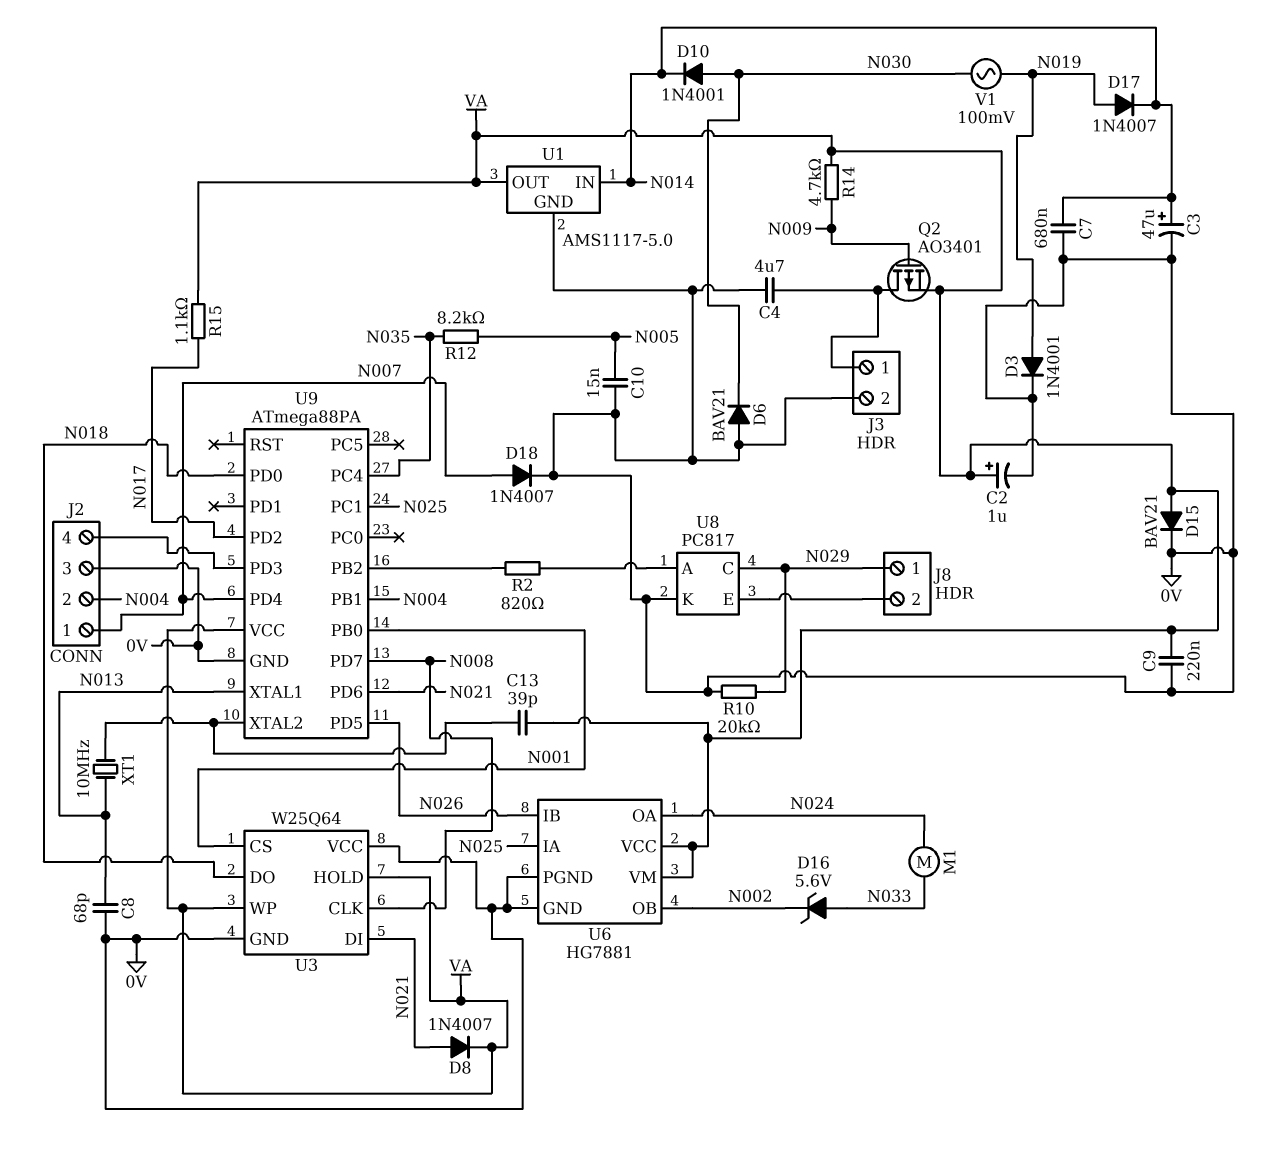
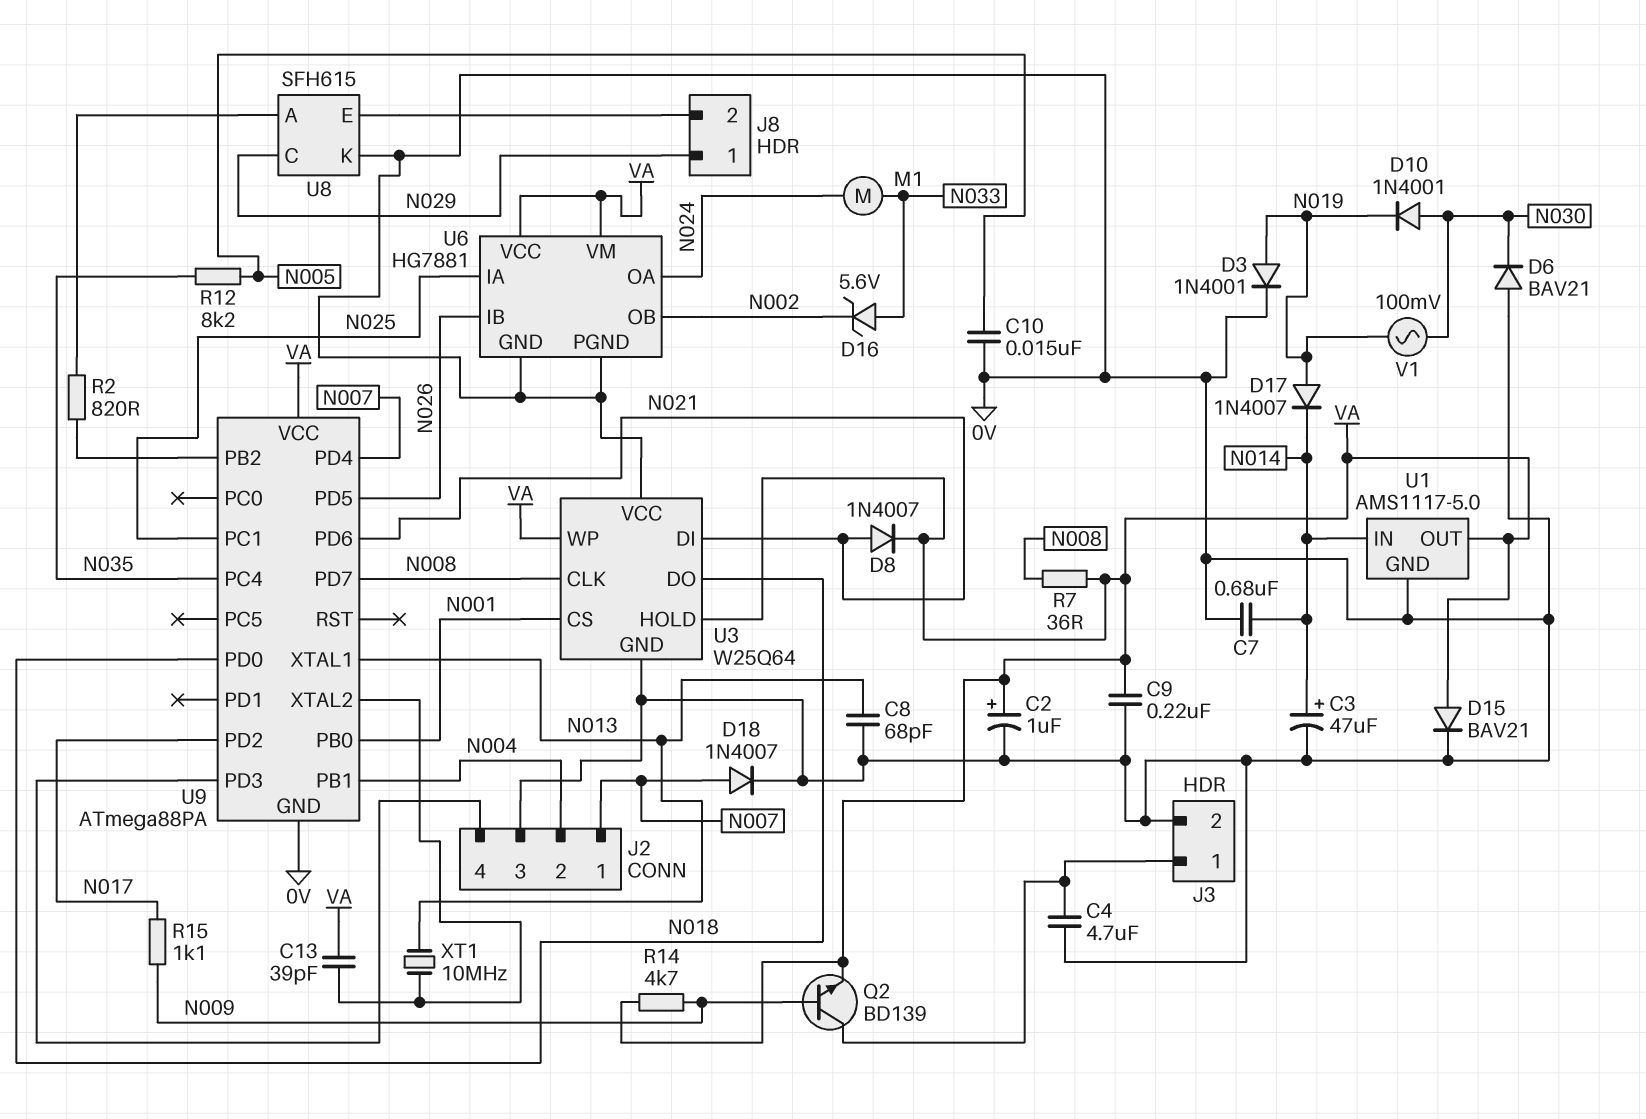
D10: diode 1N4001 (A N030, K N014) -> diode 1N4001 (A N030, K N019)
Q2: PMOS AO3401 (G N009, D J3/1, S VA) -> NPN BD139 (B N009, C J3/1, E VA)
R7: none -> 36 (N008, VA)
R10: 20k (0V, N029) -> none
R15: 1.1k (N017, VA) -> 1.1k (N009, N017)
U8: PC817 -> SFH615

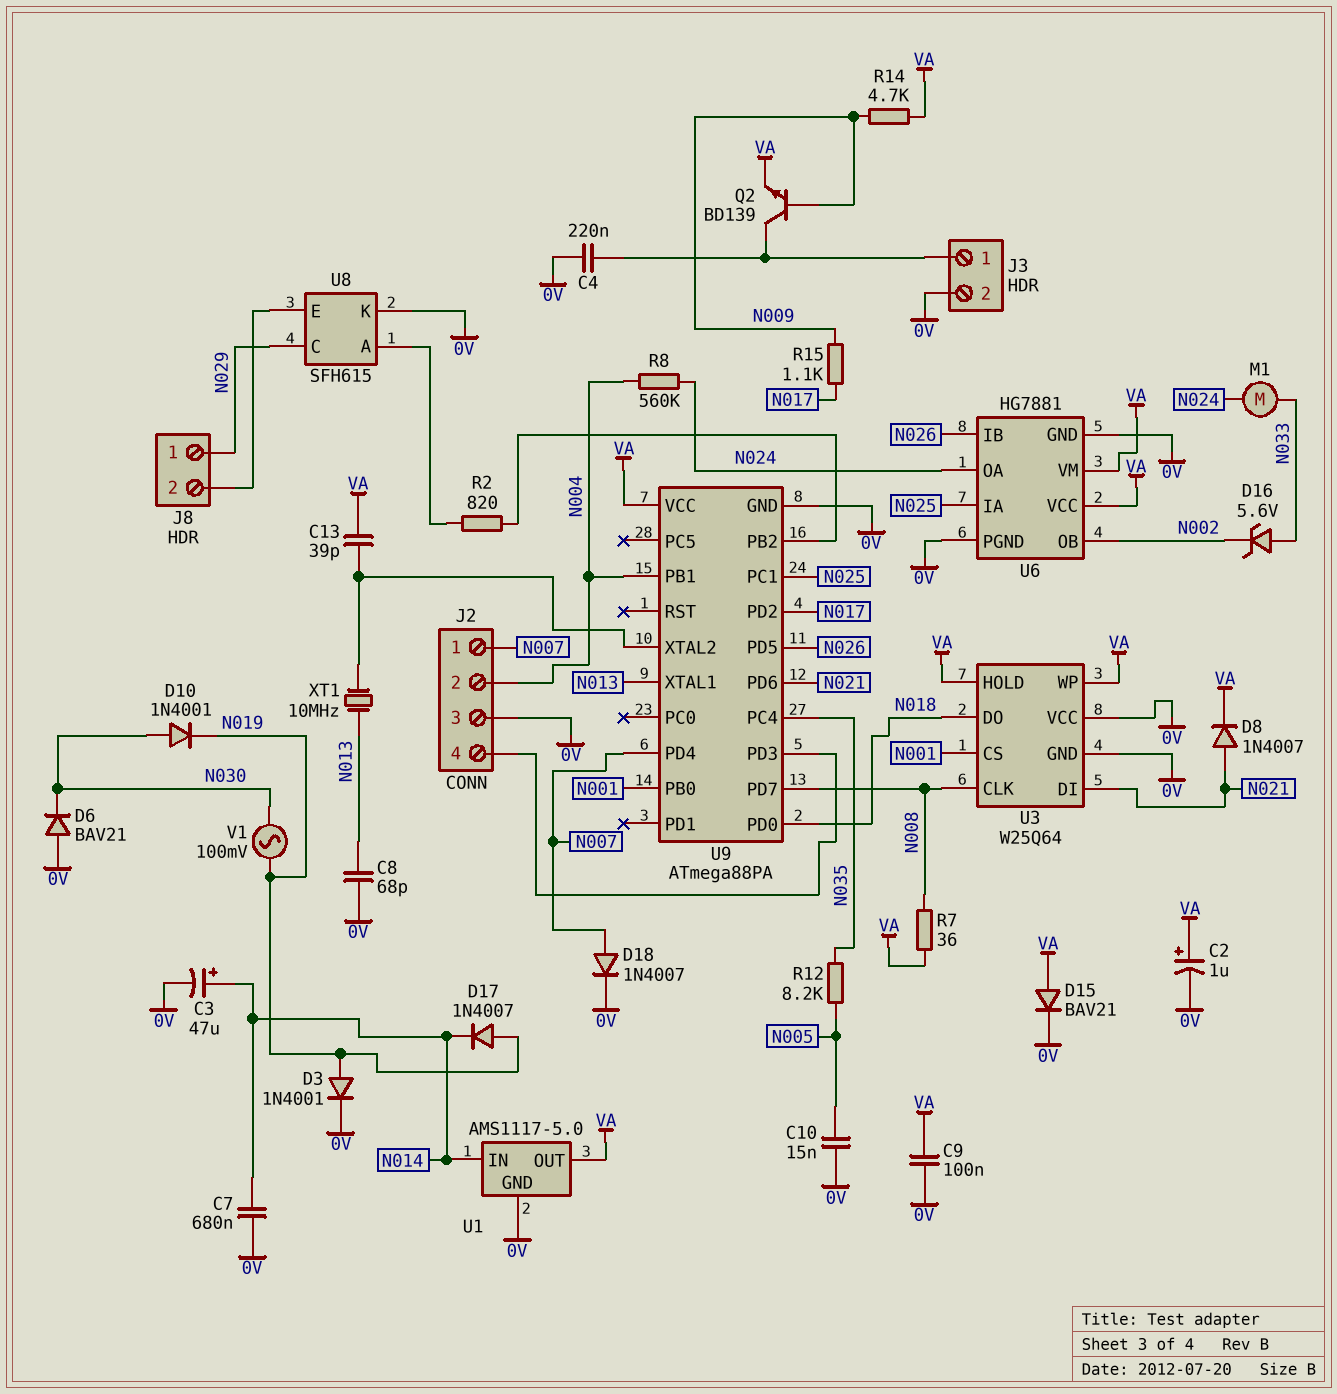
C4: 4.7uF (0V, J3/1) -> 220nF (0V, J3/1)
C9: 220nF (0V, VA) -> 100nF (0V, VA)
R8: none -> 560k (N004, N024)

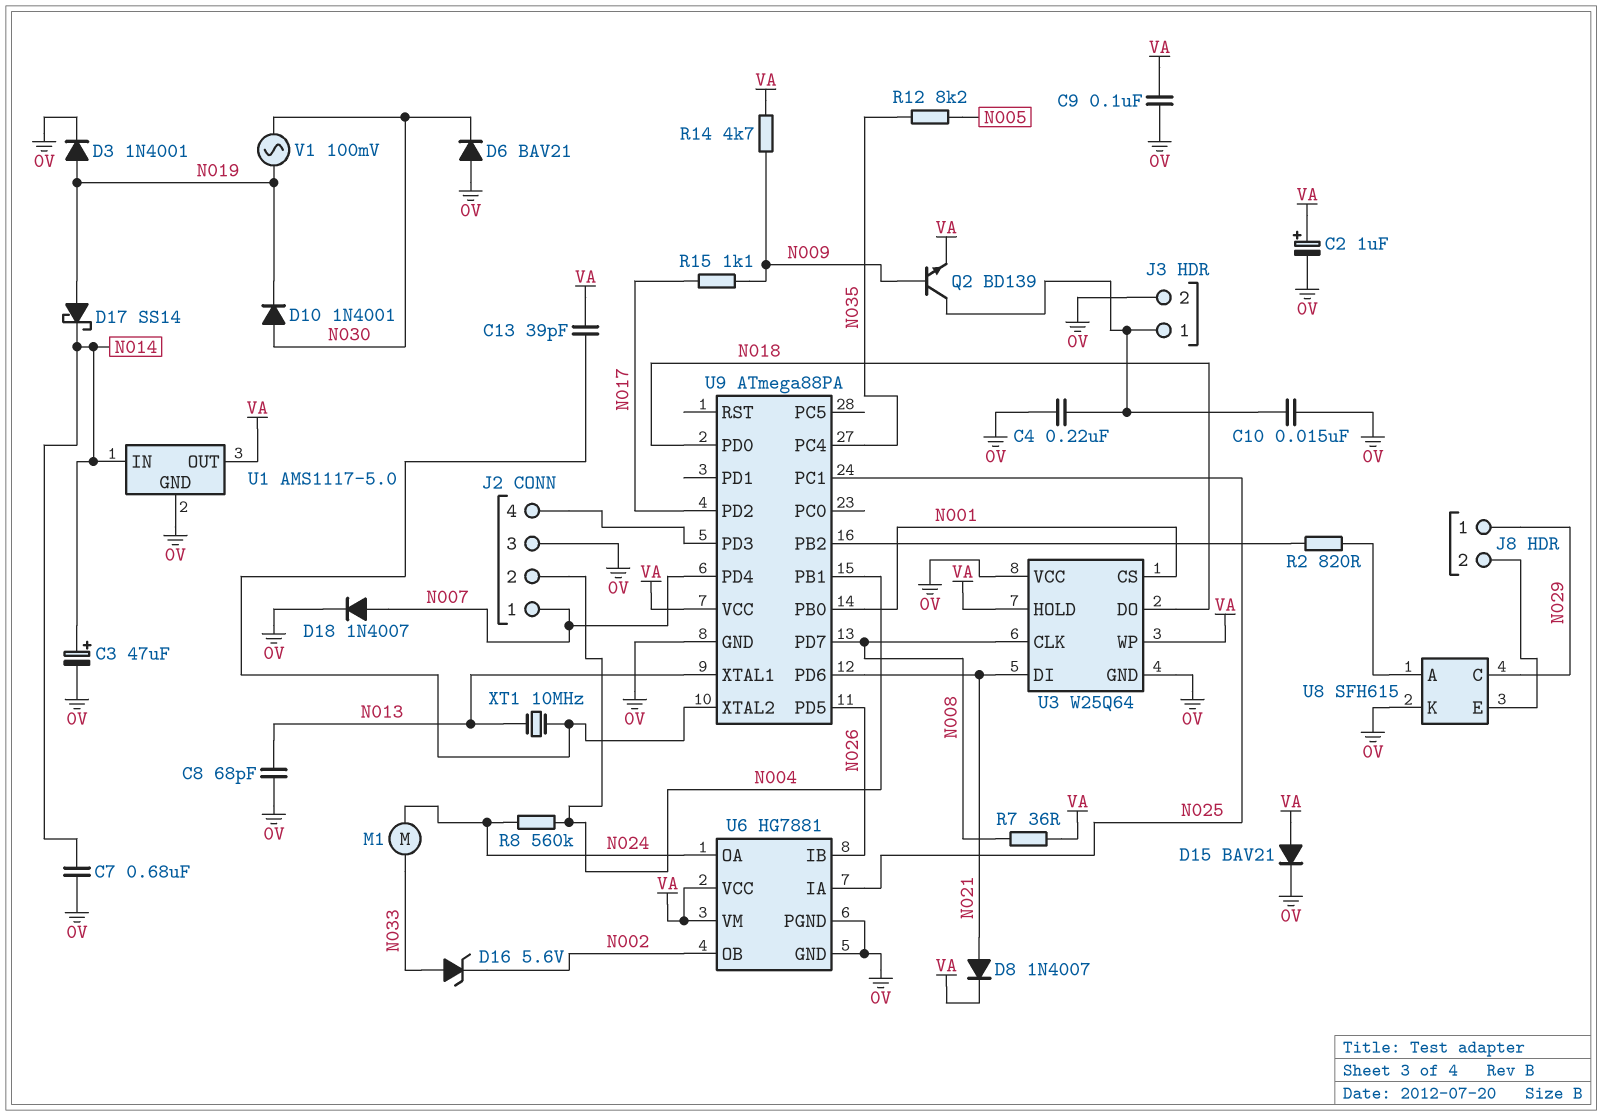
C10: 15nF (0V, N005) -> 15nF (0V, J3/1)
D17: diode 1N4007 (A N019, K N014) -> schottky SS14 (A N019, K N014)

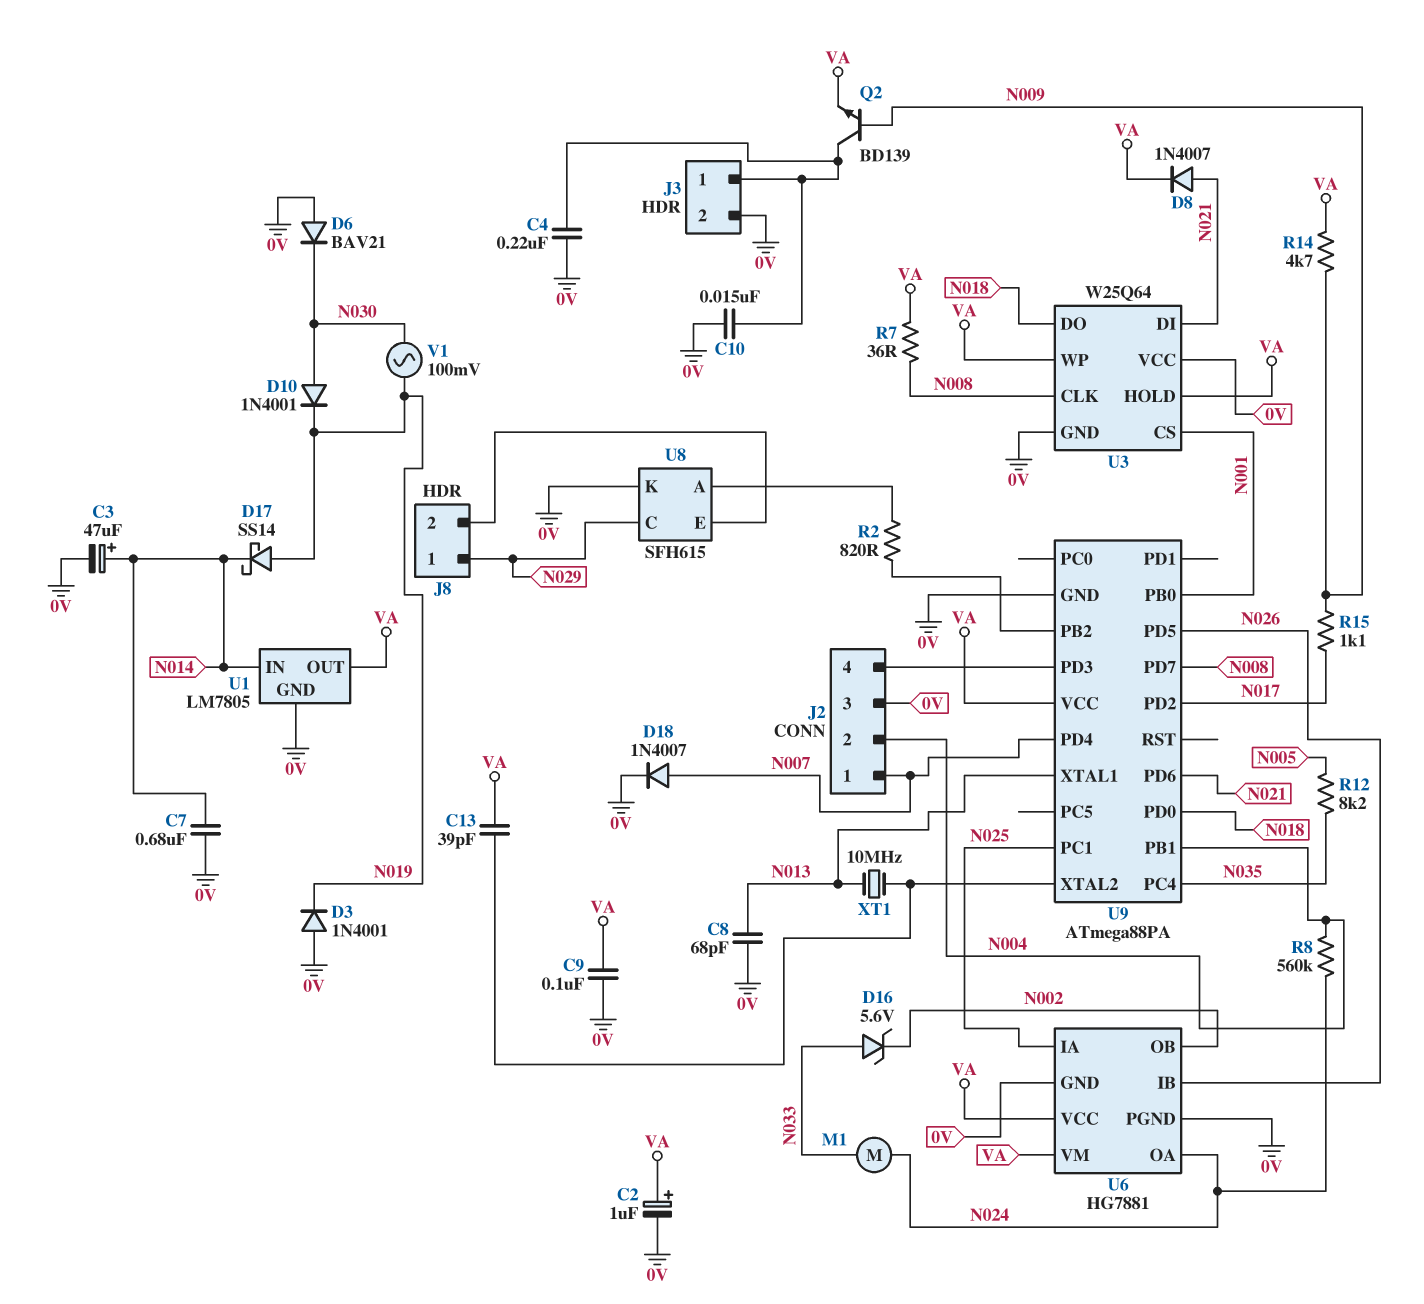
D3: diode 1N4001 (A N019, K 0V) -> diode 1N4001 (A 0V, K N019)
D15: diode BAV21 (A VA, K 0V) -> none
U1: AMS1117-5.0 -> LM7805

